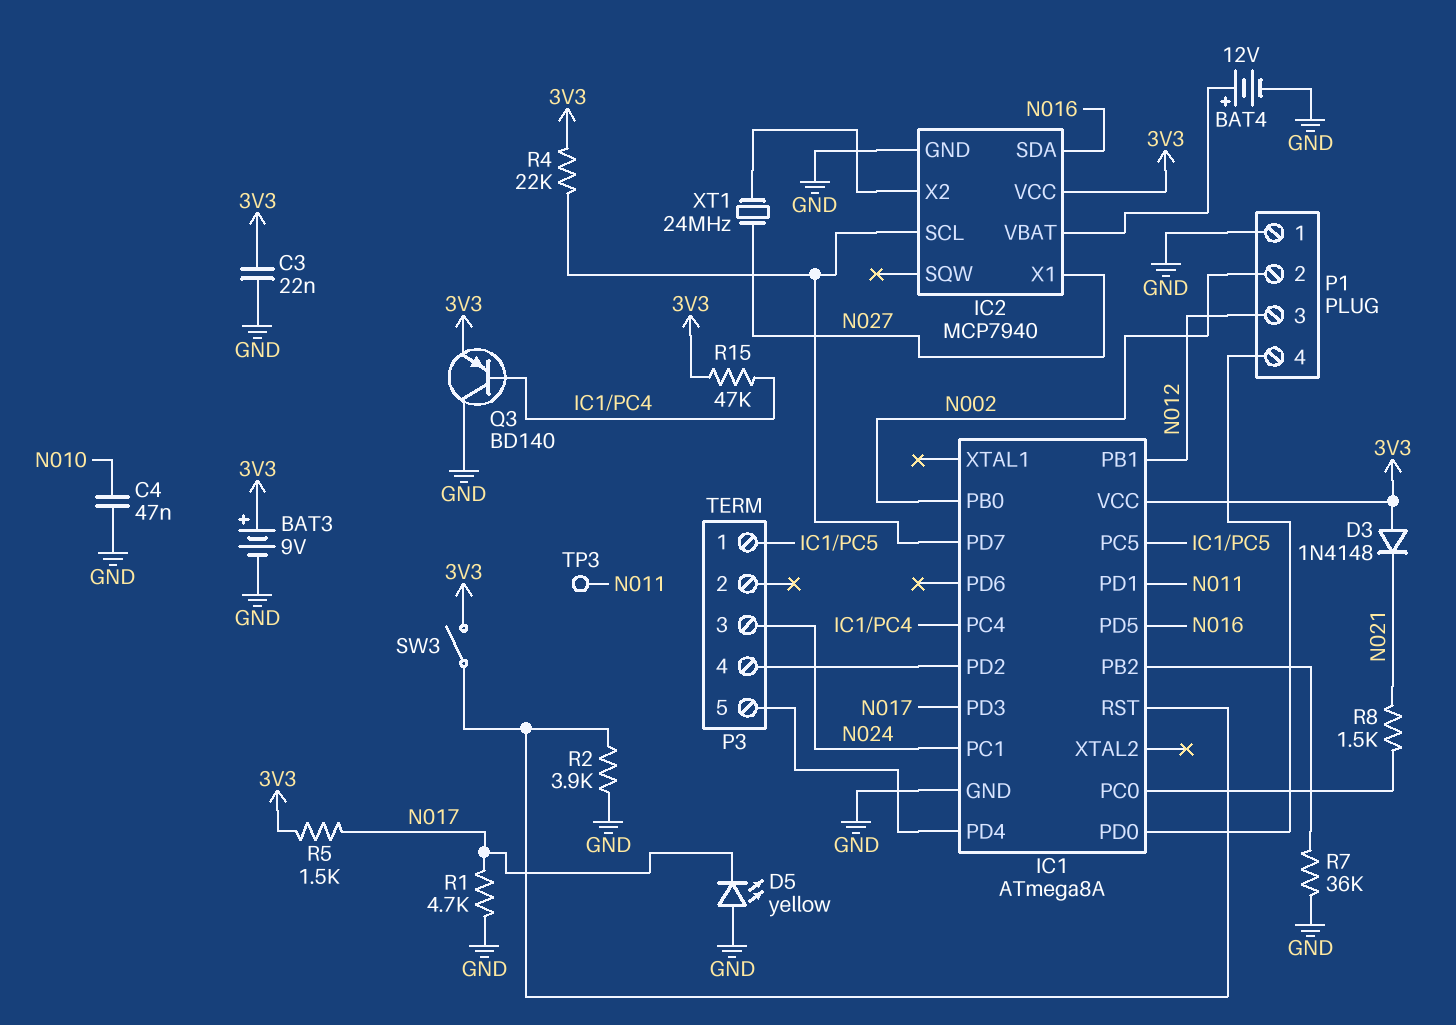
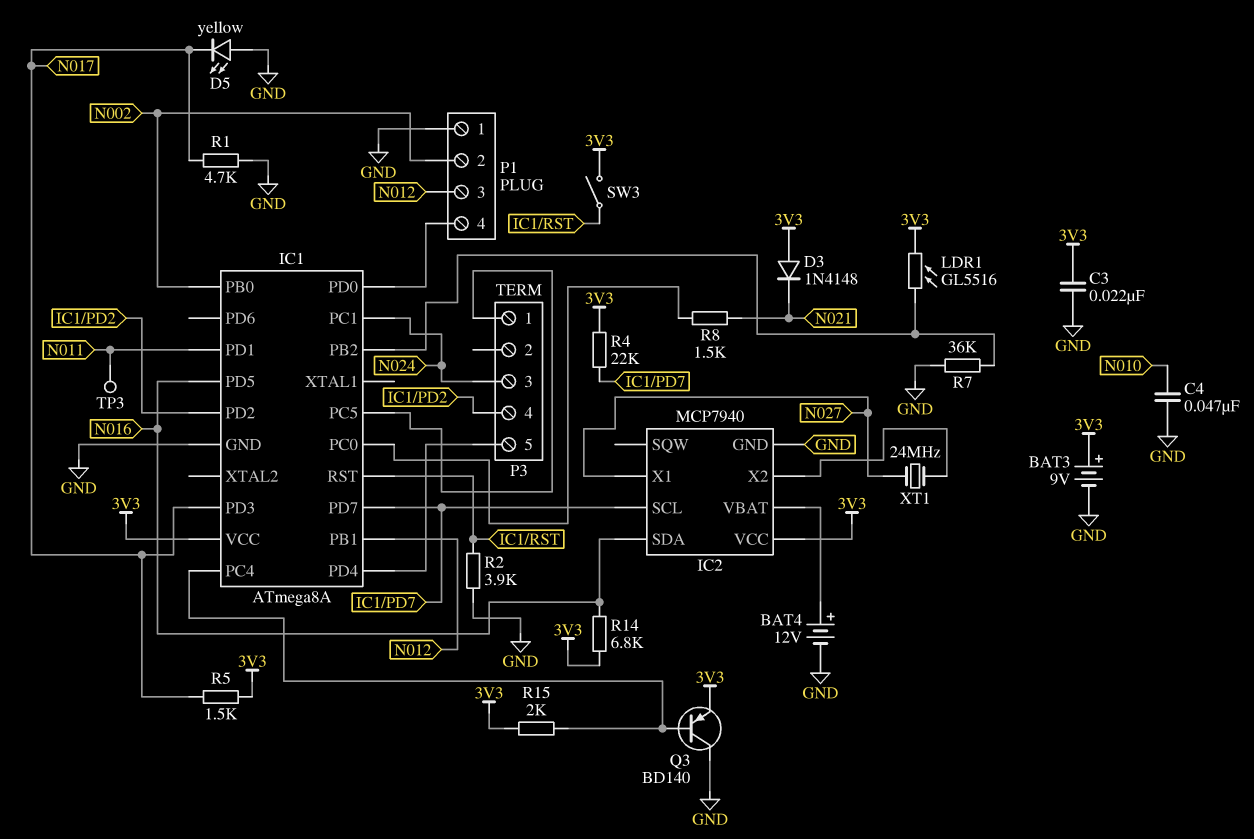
LDR1: none -> GL5516 (3V3, IC1/PB2)
R14: none -> 6.8k (3V3, N016)
R15: 47k (3V3, IC1/PC4) -> 2k (3V3, IC1/PC4)

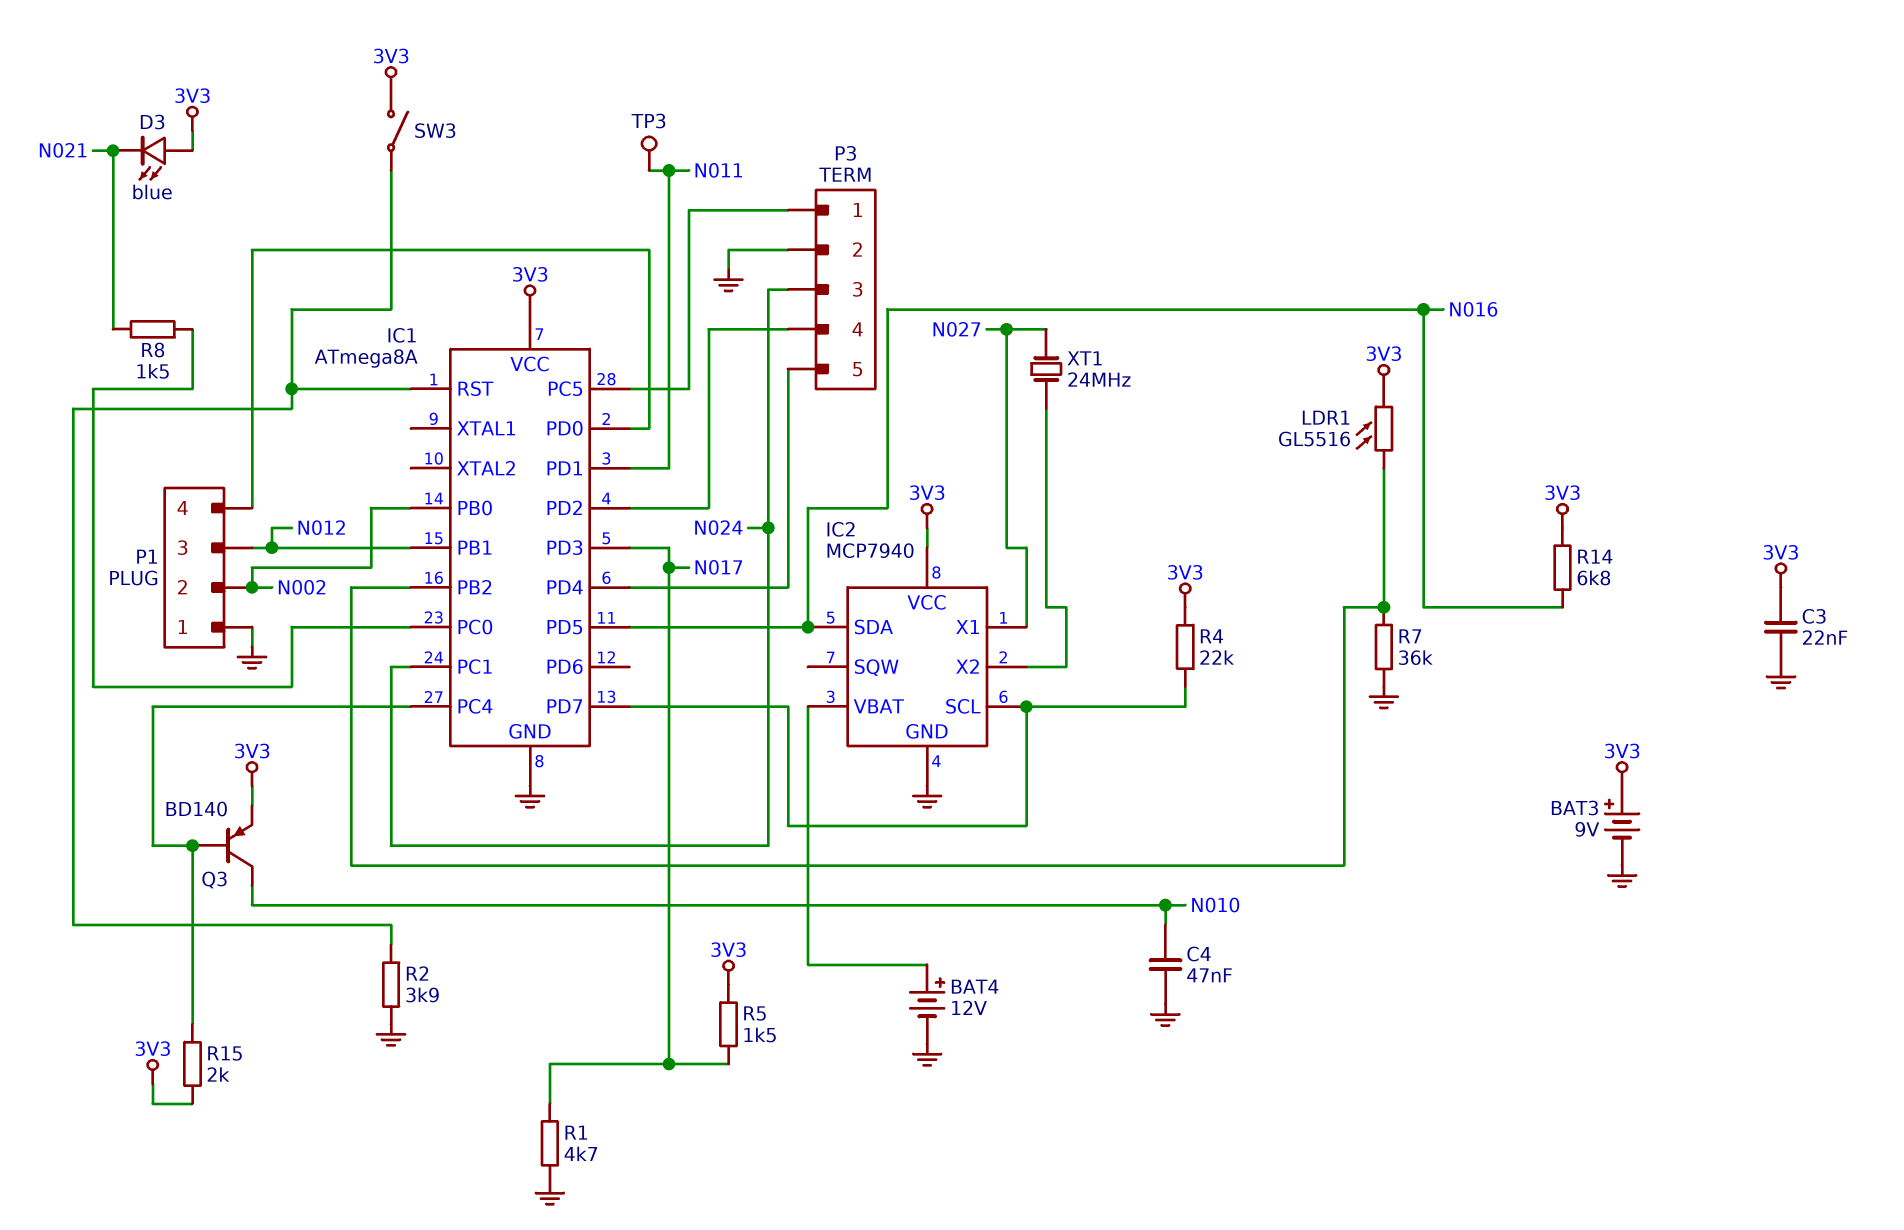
D3: diode 1N4148 (A 3V3, K N021) -> LED blue (A 3V3, K N021)
D5: LED yellow (A GND, K N017) -> none
P3 pin 2: none -> GND
Q3: PNP BD140 (B IC1/PC4, C GND, E 3V3) -> PNP BD140 (B IC1/PC4, C N010, E 3V3)

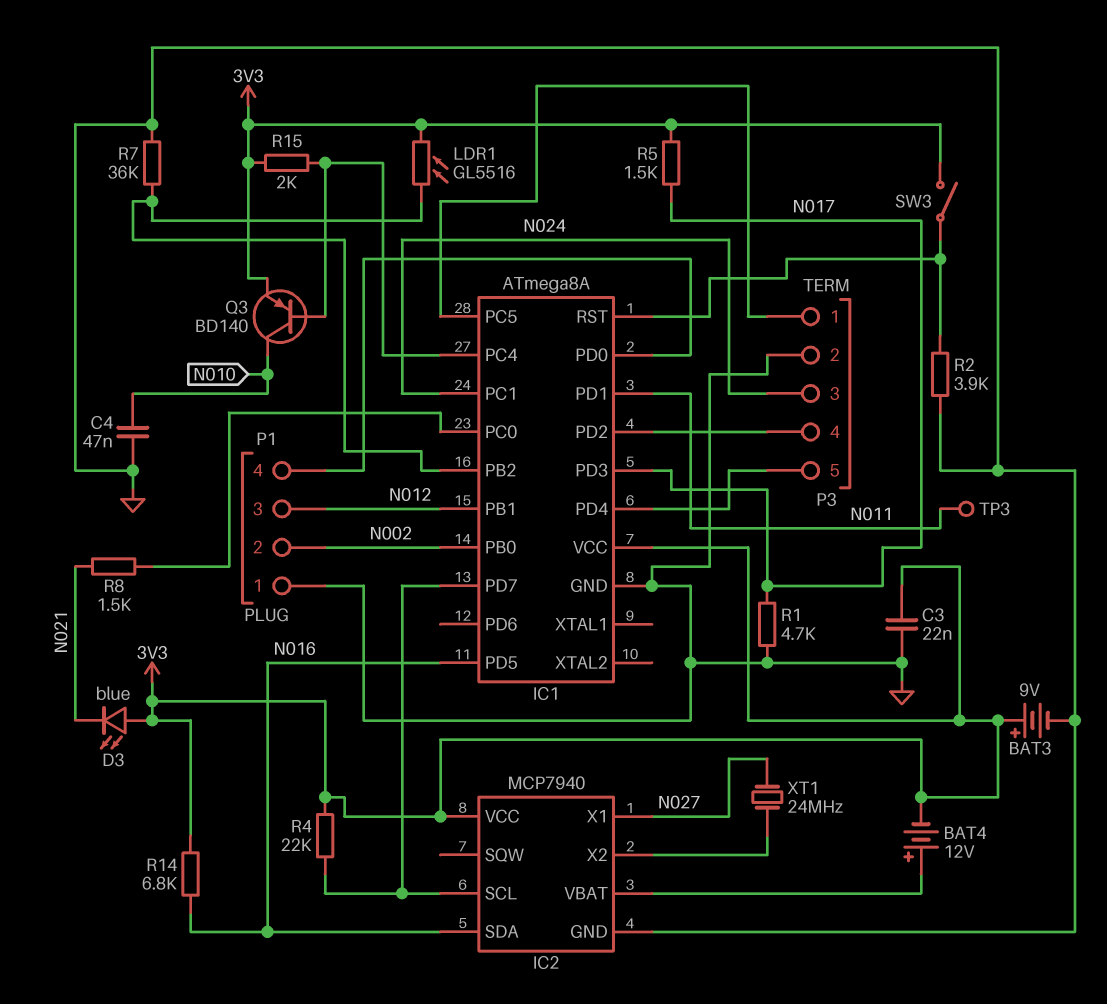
BAT4: 12V (plus IC2/VBAT, minus GND) -> 12V (plus IC2/VBAT, minus 3V3)

